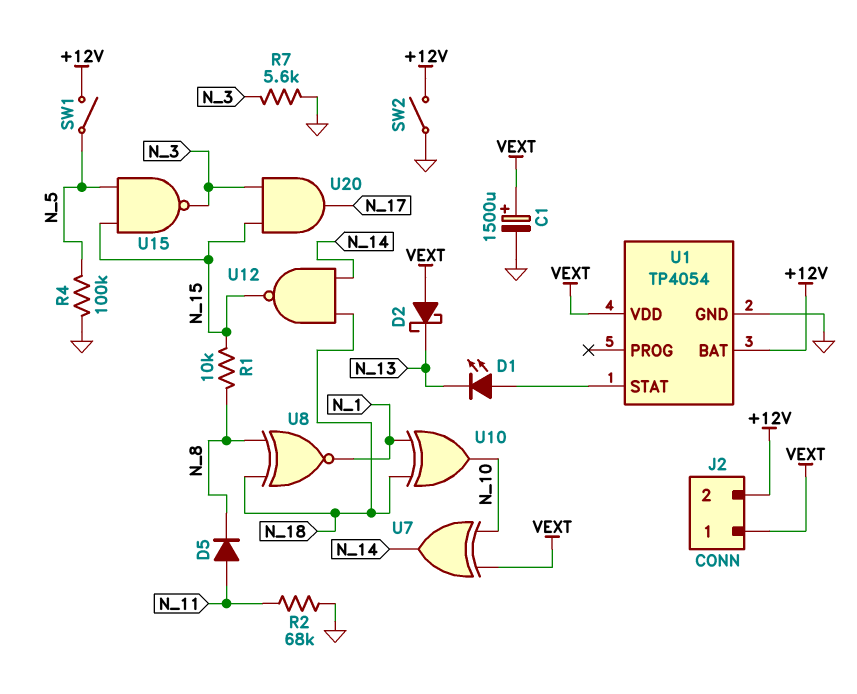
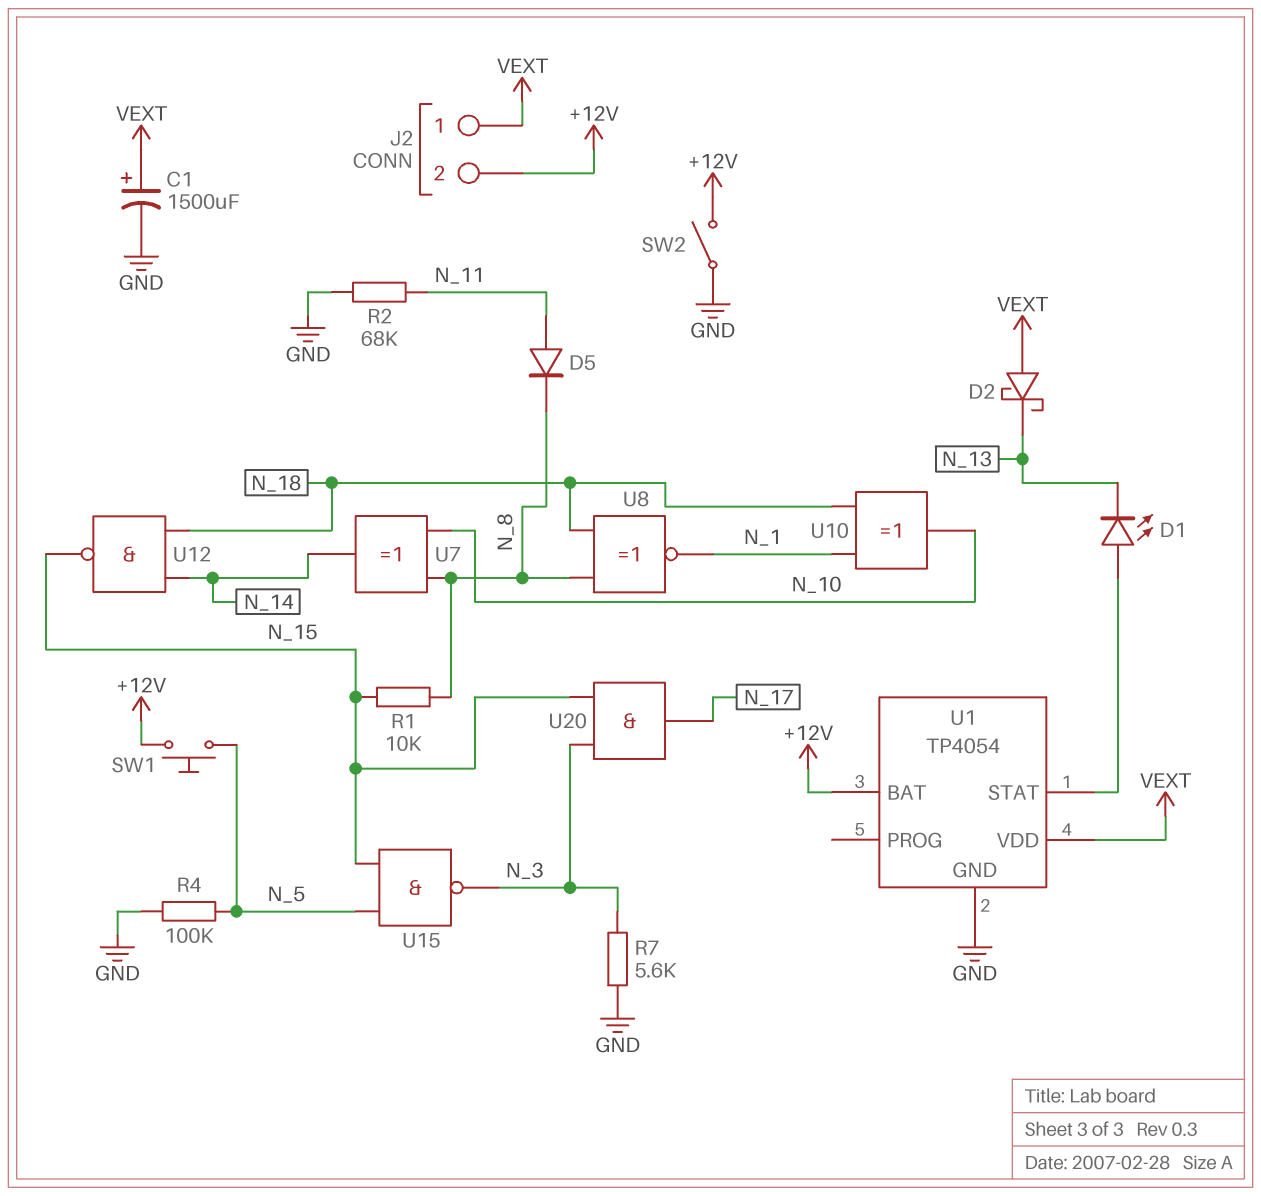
SW1: switch (+12V, N_5) -> button (+12V, N_5)
U7: XOR (in N_10, in VEXT, out N_14) -> XOR (in N_8, in N_10, out N_14)

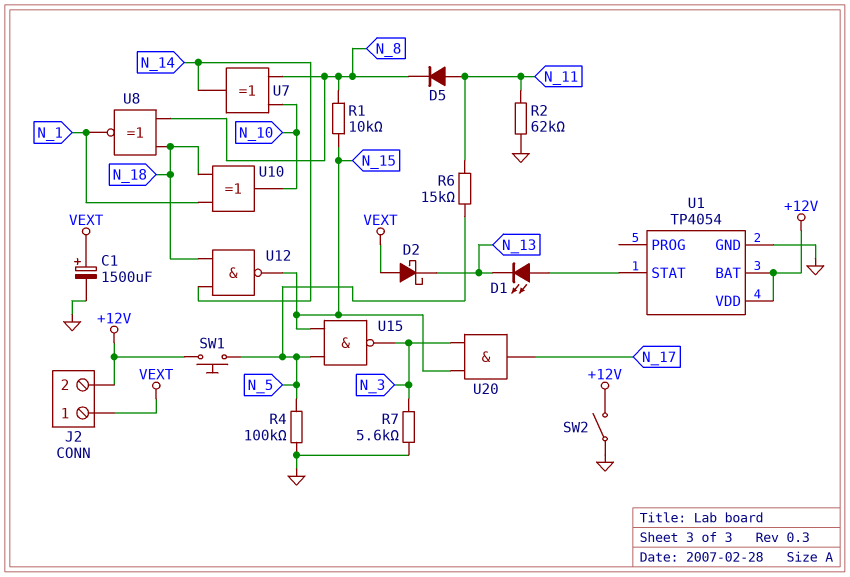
R2: 68k (GND, N_11) -> 62k (GND, N_11)
R6: none -> 15k (N_5, N_11)
U1 pin VDD: VEXT -> +12V

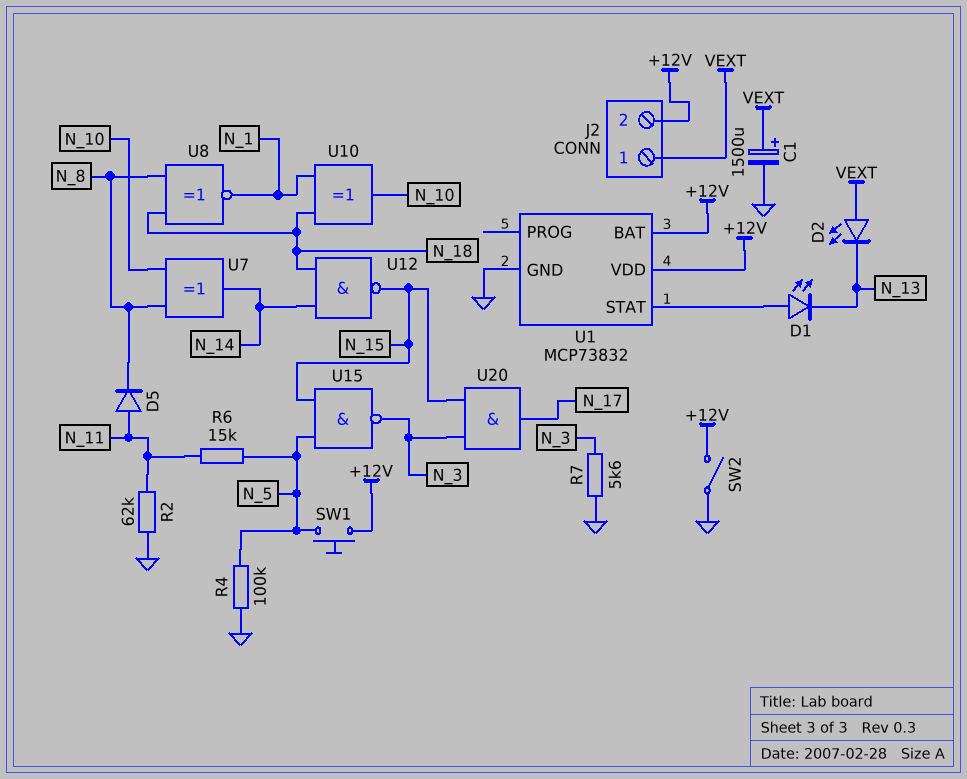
D2: schottky (A VEXT, K N_13) -> LED (A VEXT, K N_13)
R1: 10k (N_8, N_15) -> none
U1: TP4054 -> MCP73832

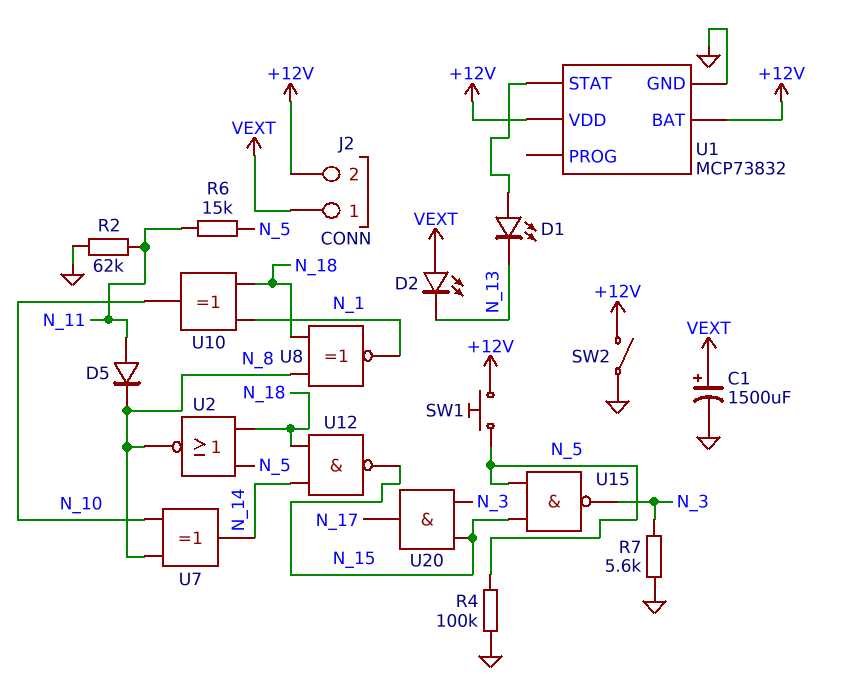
U2: none -> NOR (in N_5, in N_18, out N_8)

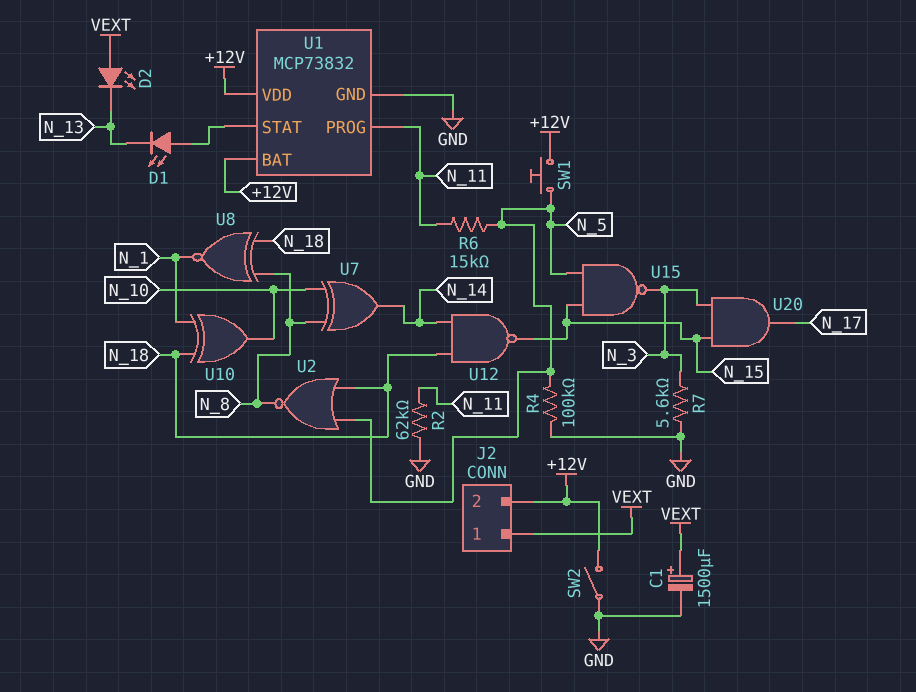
D5: diode (A N_11, K N_8) -> none
U1 pin PROG: none -> N_11

